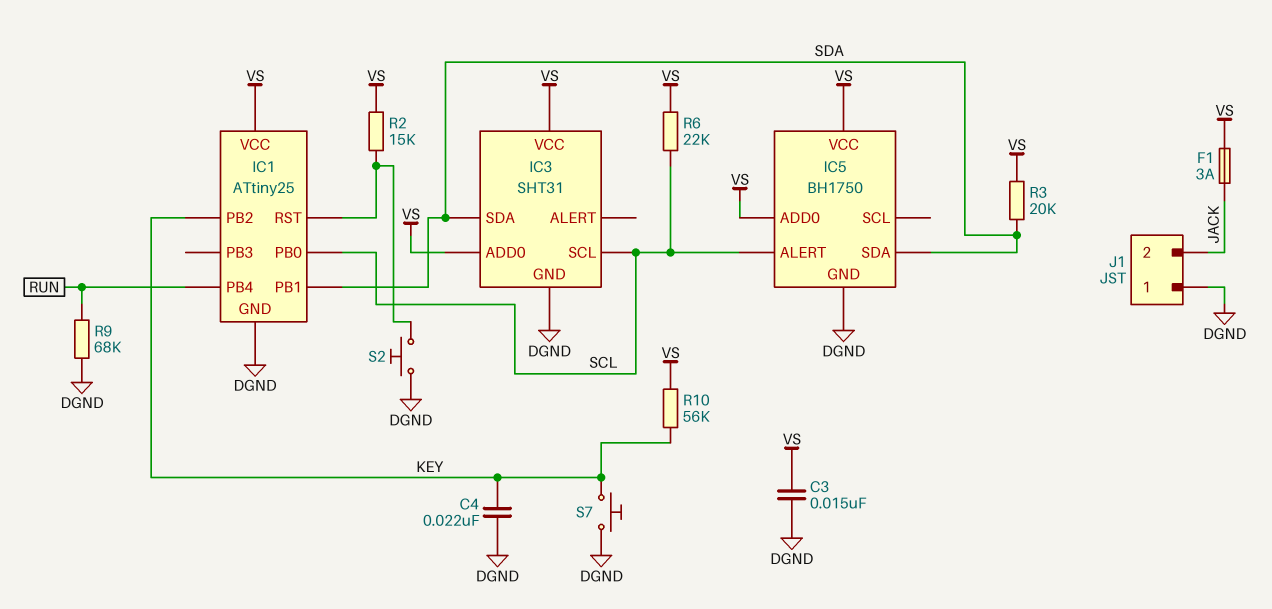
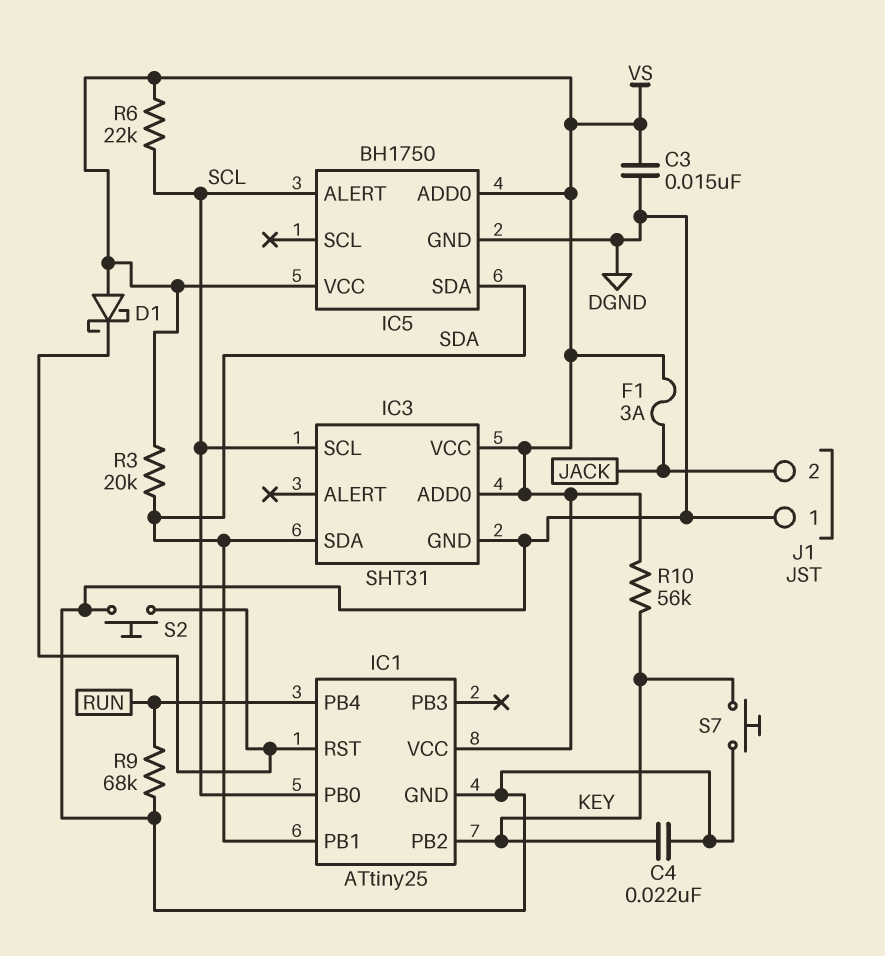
D1: none -> schottky (A VS, K IC1/RST)
R2: 15k (IC1/RST, VS) -> none

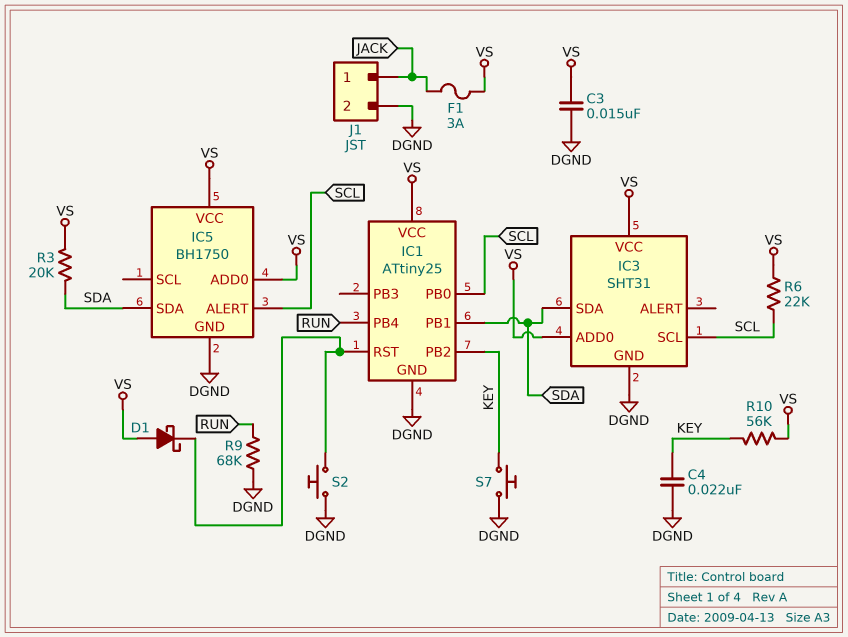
J1 pin 1: DGND -> JACK
J1 pin 2: JACK -> DGND

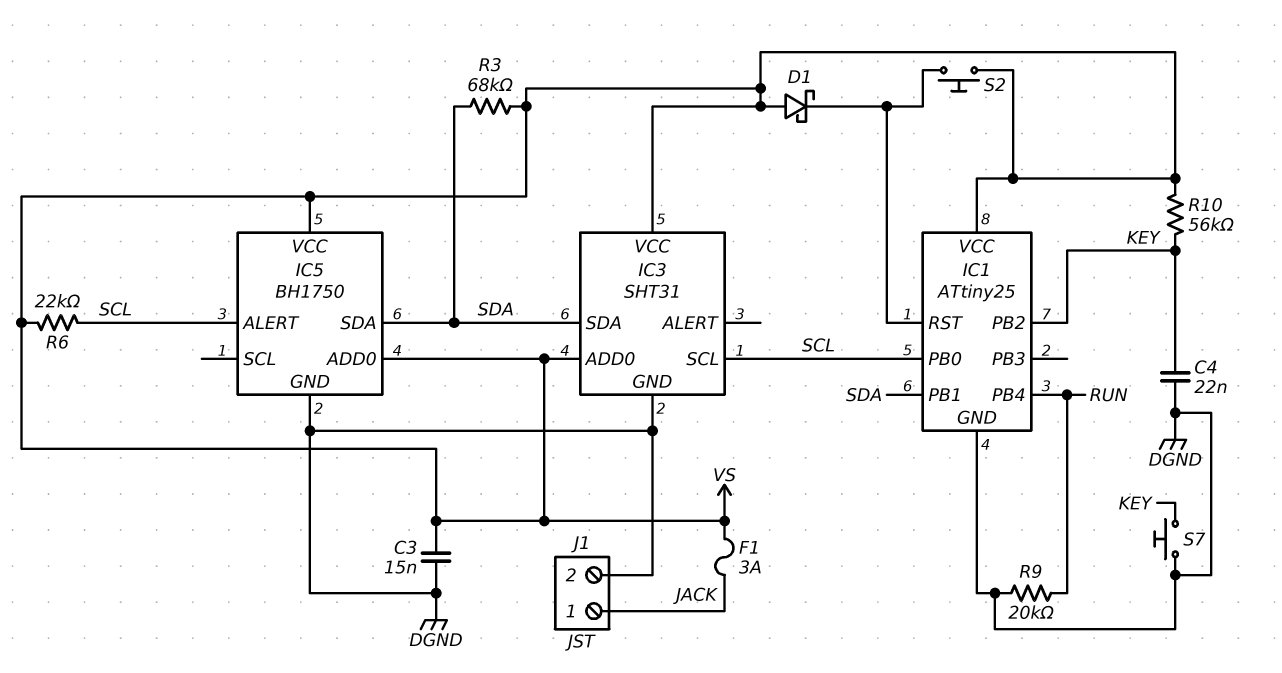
R3: 20k (SDA, VS) -> 68k (SDA, VS)
R9: 68k (DGND, RUN) -> 20k (DGND, RUN)
S2: button (DGND, IC1/RST) -> button (IC1/RST, VS)

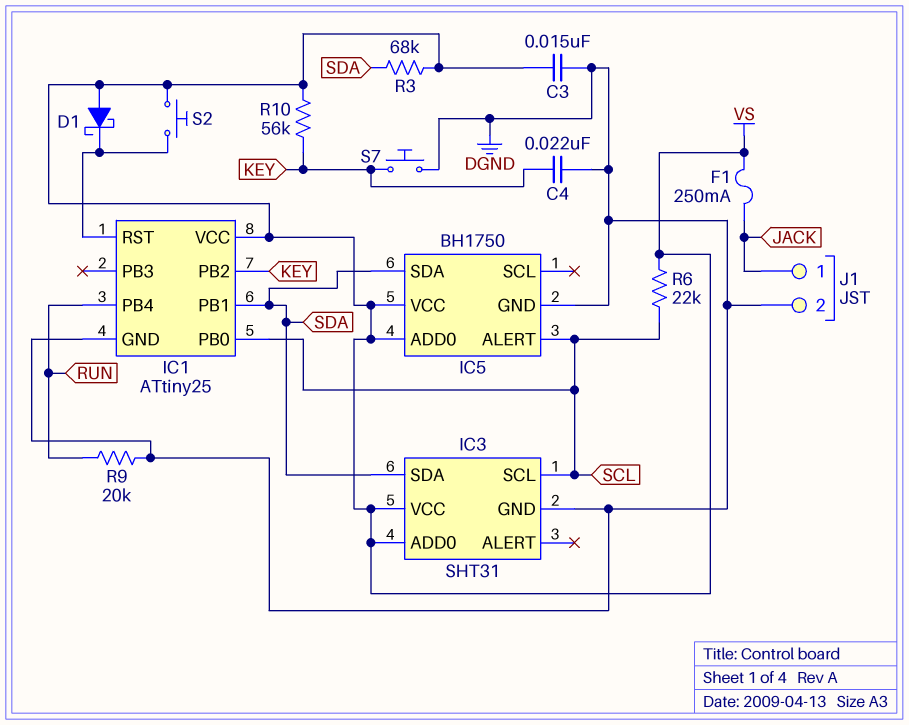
F1: 3A (JACK, VS) -> 250mA (JACK, VS)

